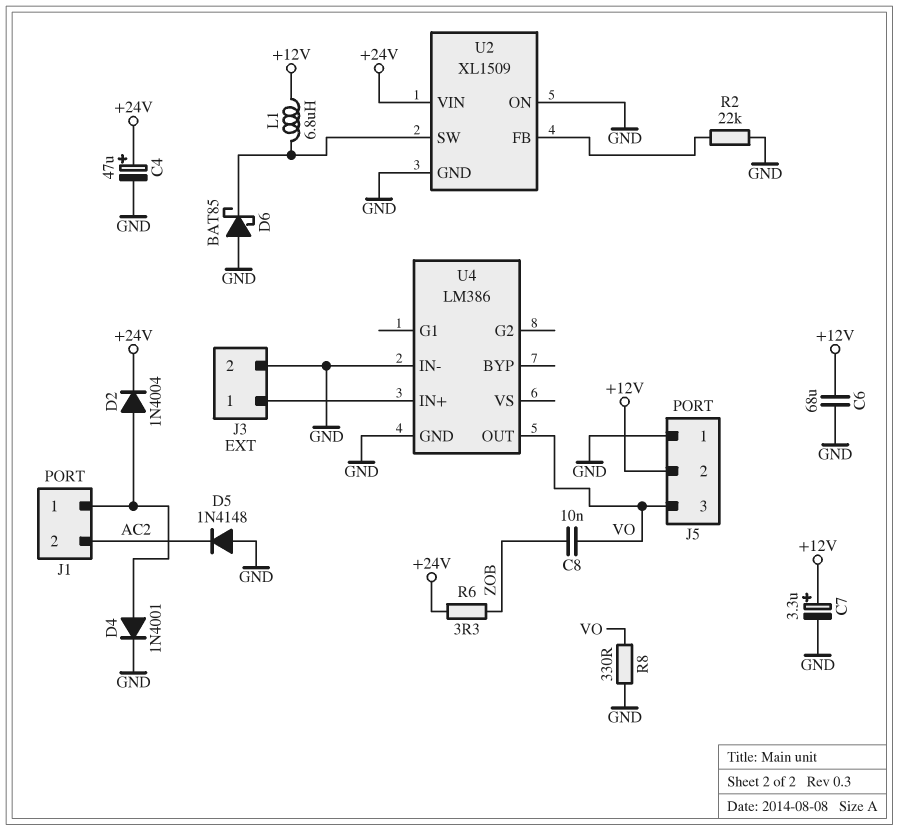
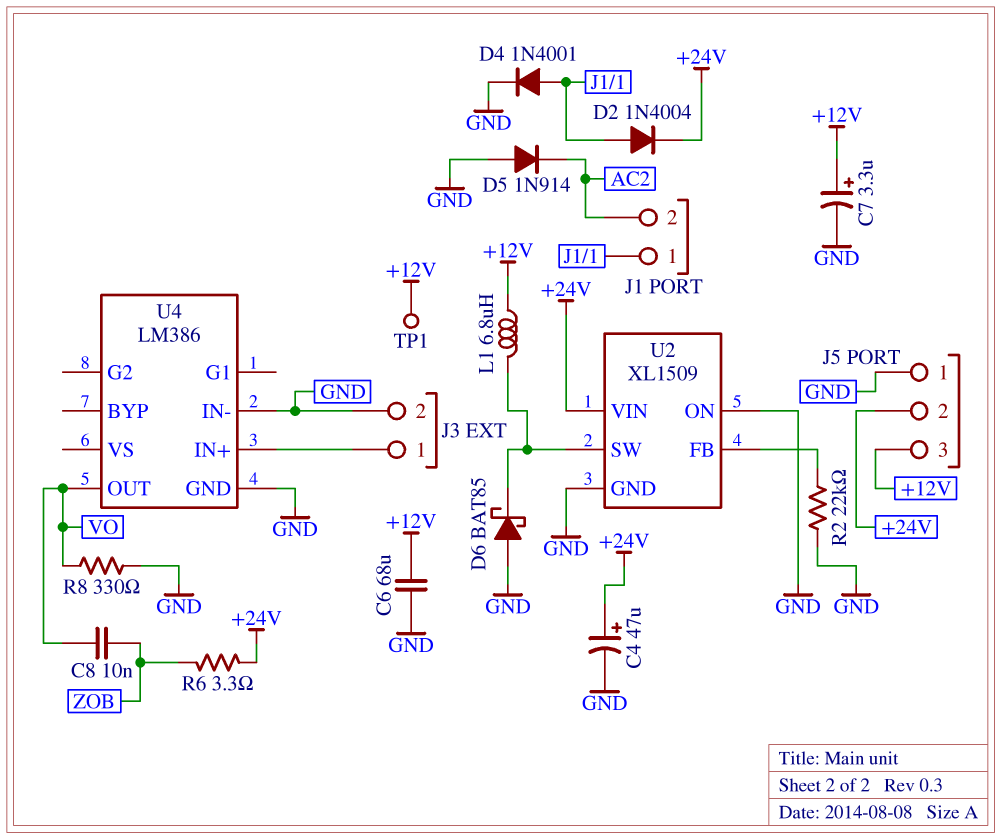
D5: diode 1N4148 (A GND, K AC2) -> diode 1N914 (A GND, K AC2)
J5 pin 2: +12V -> +24V
J5 pin 3: VO -> +12V
TP1: none -> test point (+12V)

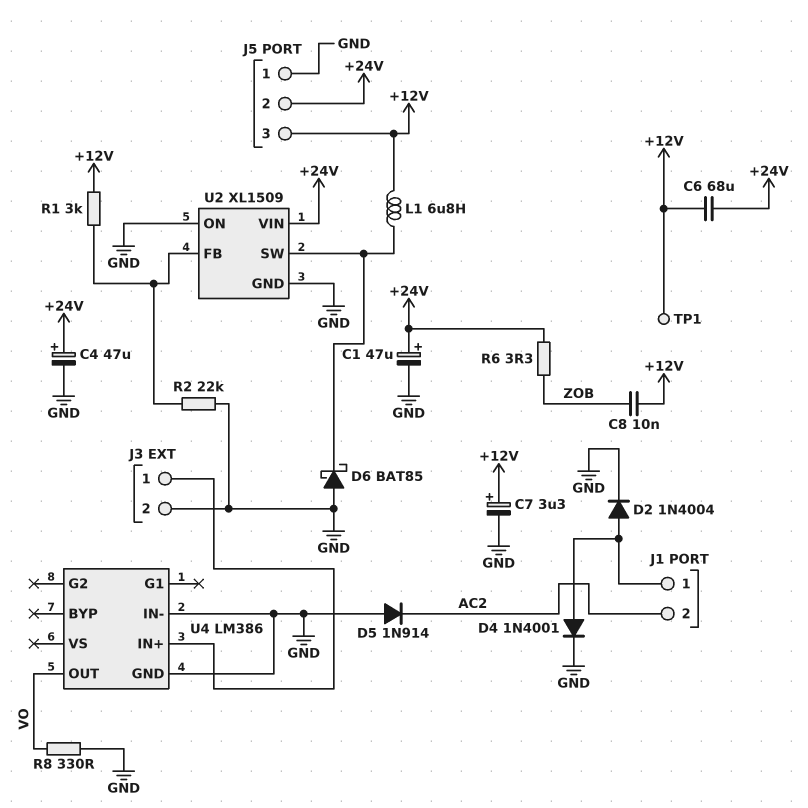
C1: none -> 47uF (plus +24V, minus GND)
C6: 68uF (+12V, GND) -> 68uF (+12V, +24V)
C8: 10nF (VO, ZOB) -> 10nF (+12V, ZOB)
D2: diode 1N4004 (A J1/1, K +24V) -> diode 1N4004 (A J1/1, K GND)
R1: none -> 3k (+12V, U2/FB)

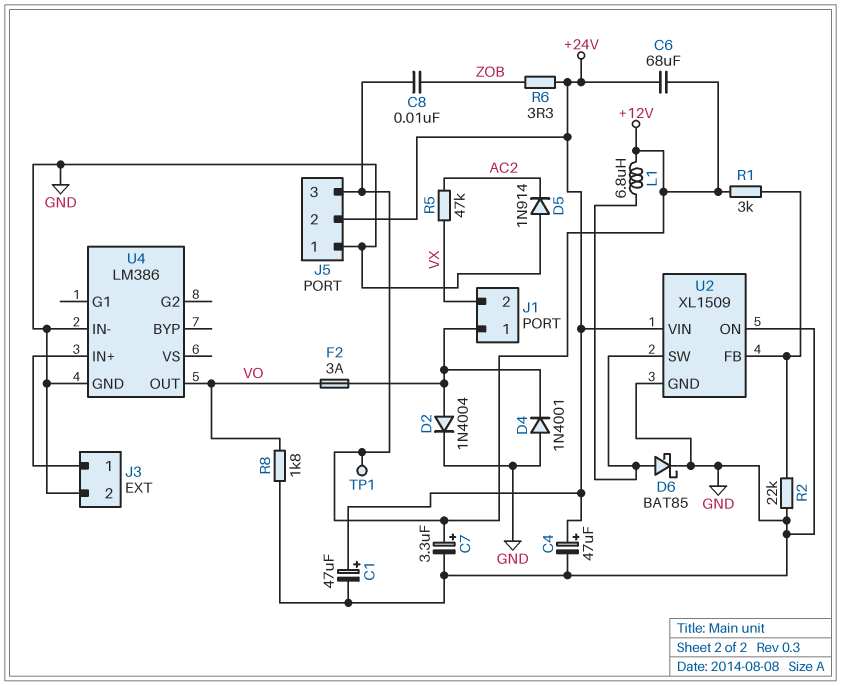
D4: diode 1N4001 (A J1/1, K GND) -> diode 1N4001 (A GND, K J1/1)
D6: schottky BAT85 (A GND, K U2/SW) -> schottky BAT85 (A U2/SW, K GND)
F2: none -> 3A (J1/1, VO)
J1 pin 2: AC2 -> VX
R5: none -> 47k (AC2, VX)
R8: 330 (GND, VO) -> 1.8k (GND, VO)

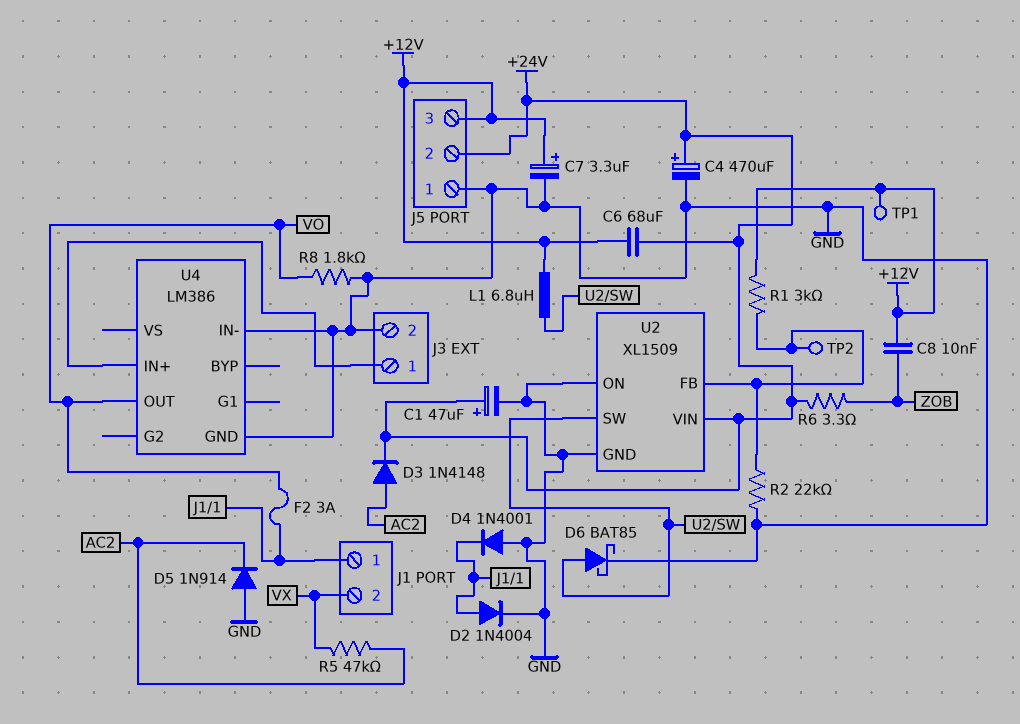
C4: 47uF (plus +24V, minus GND) -> 470uF (plus +24V, minus GND)
D3: none -> diode 1N4148 (A AC2, K +24V)
TP2: none -> test point (U2/FB)

